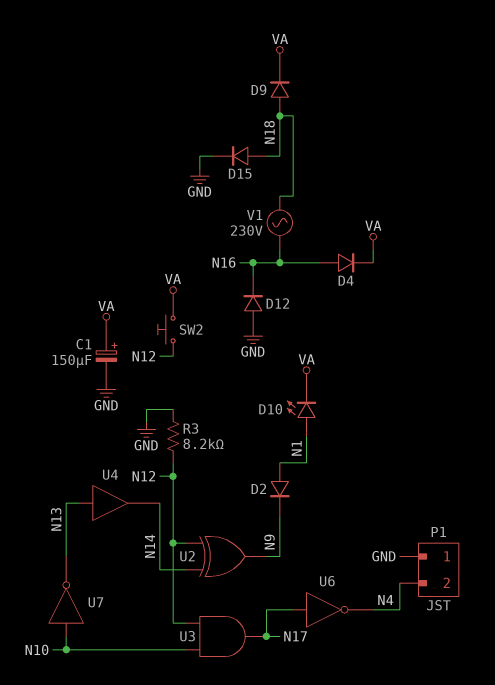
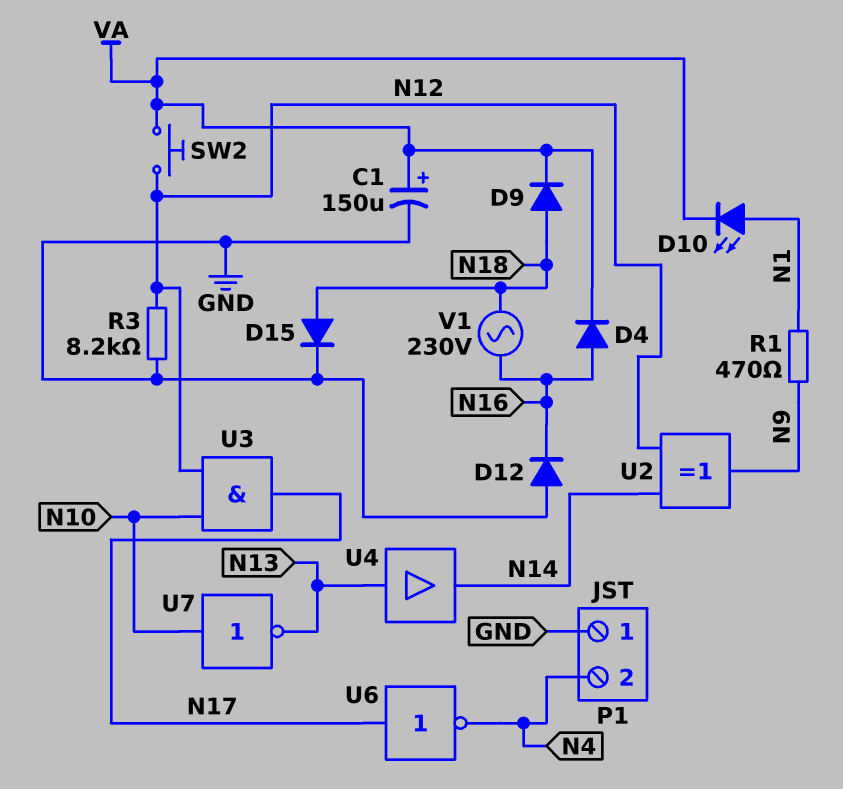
D2: diode (A N1, K N9) -> none
R1: none -> 470 (N1, N9)

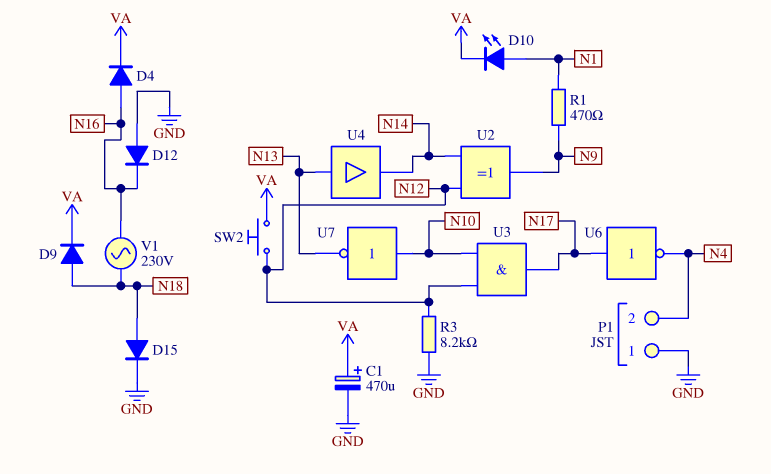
C1: 150uF (plus VA, minus GND) -> 470uF (plus VA, minus GND)

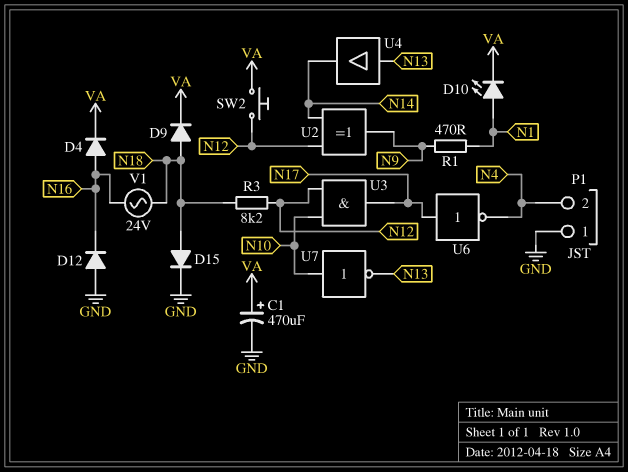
R3: 8.2k (GND, N12) -> 8.2k (N12, N18)
V1: AC 230V (N16, N18) -> AC 24V (N16, N18)

